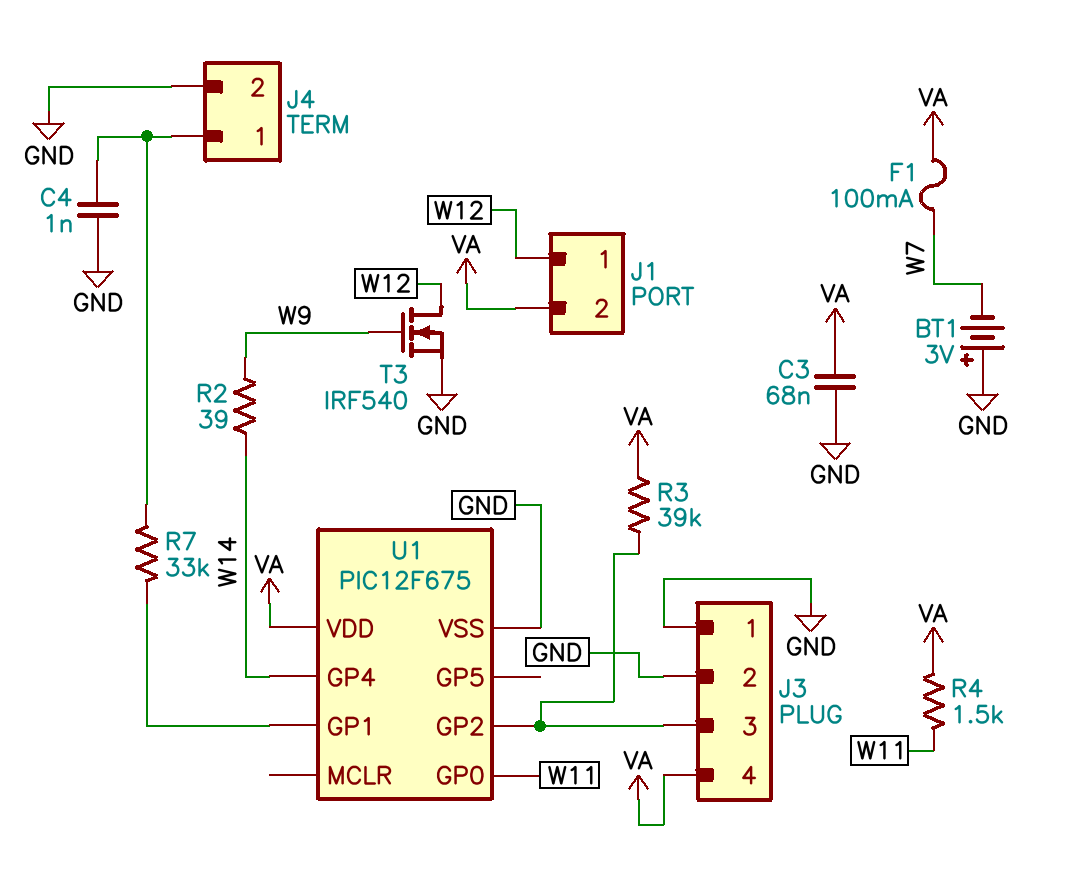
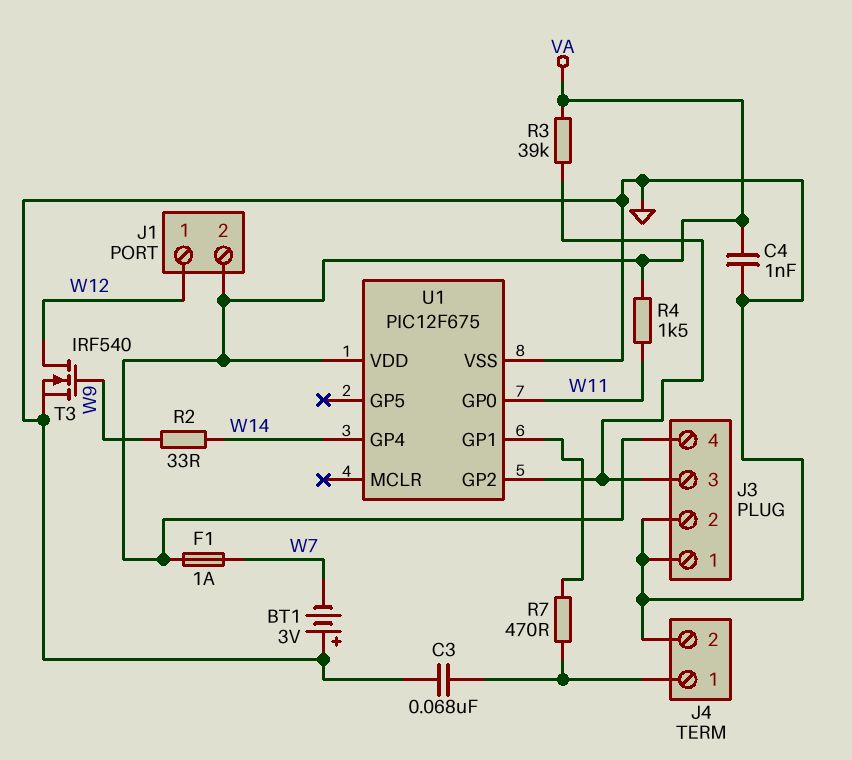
C3: 68nF (GND, VA) -> 68nF (GND, J4/1)
C4: 1nF (GND, J4/1) -> 1nF (GND, VA)
F1: 100mA (VA, W7) -> 1A (VA, W7)
R2: 39 (W9, W14) -> 33 (W9, W14)
R7: 33k (J4/1, U1/GP1) -> 470 (J4/1, U1/GP1)

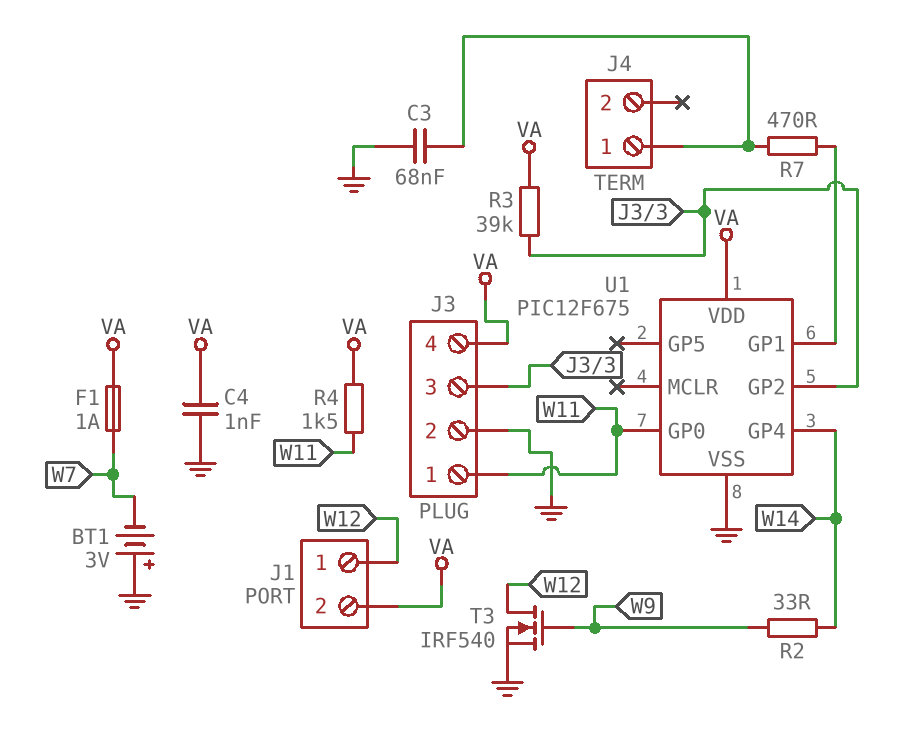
J3 pin 1: GND -> W11
J4 pin 2: GND -> none

